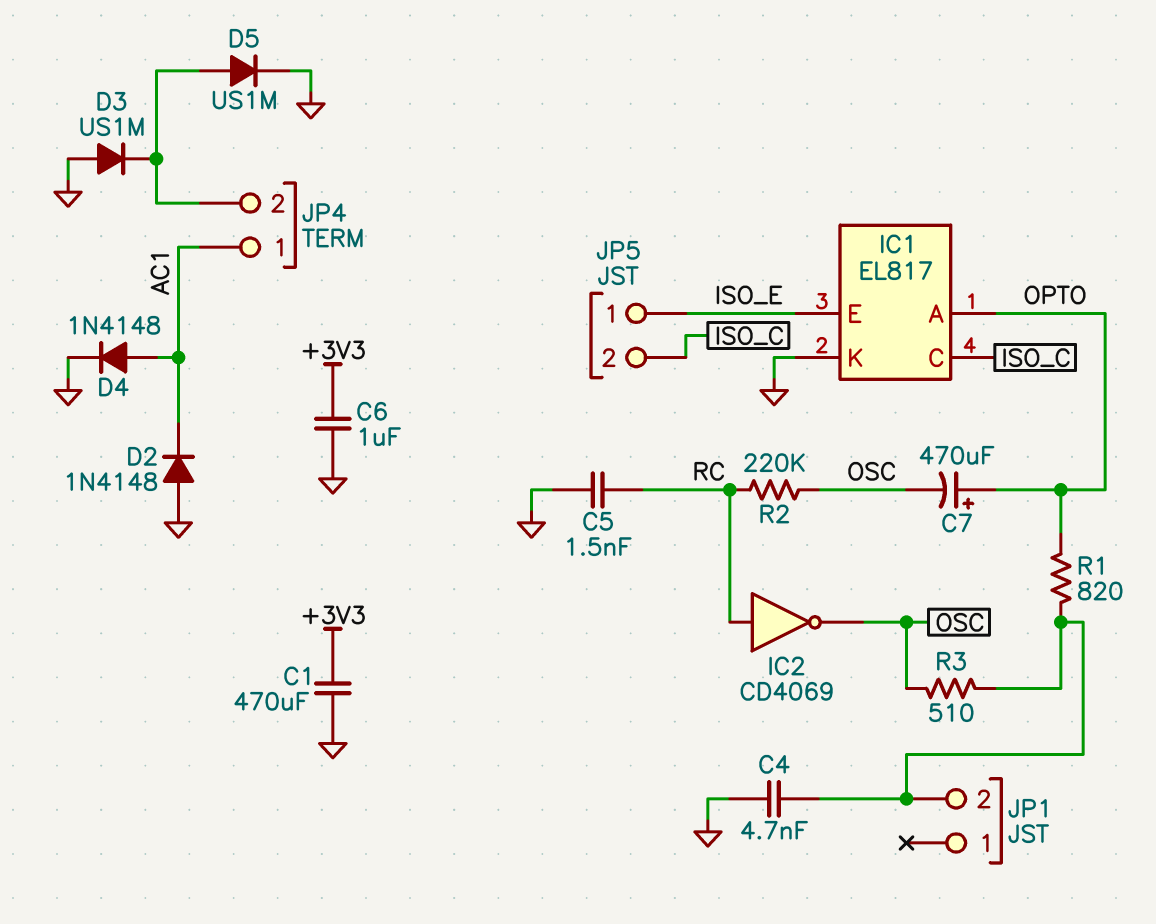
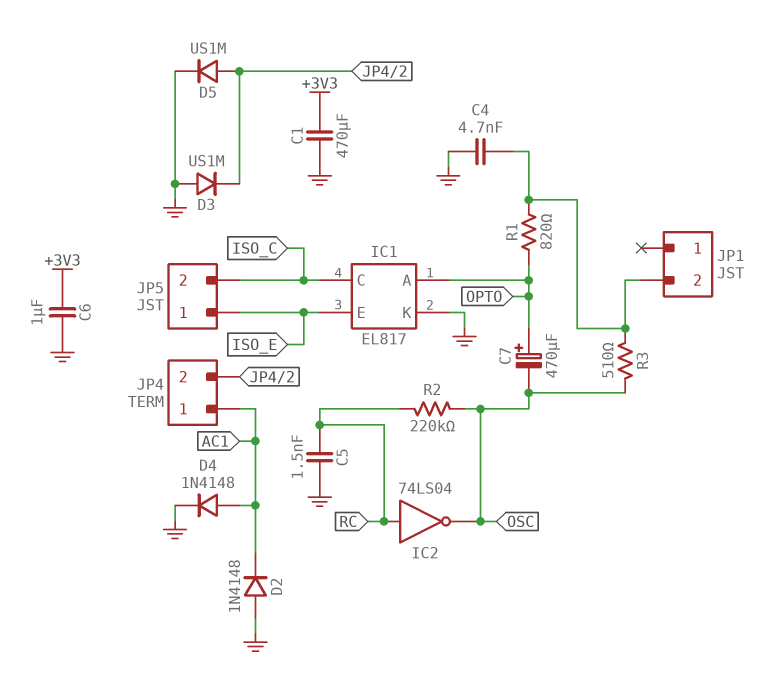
IC2: NOT CD4069 (in RC, out OSC) -> NOT 74LS04 (in RC, out OSC)

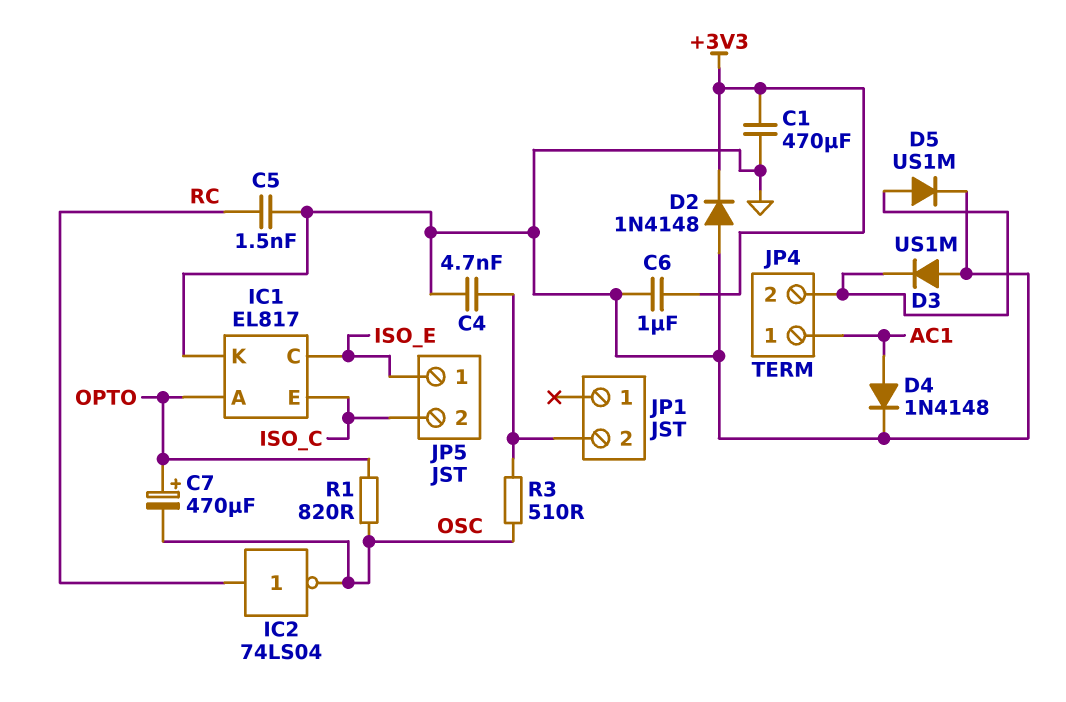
D2: diode 1N4148 (A GND, K AC1) -> diode 1N4148 (A GND, K +3V3)
IC1 pin C: ISO_C -> ISO_E
IC1 pin E: ISO_E -> ISO_C
R1: 820 (JP1/2, OPTO) -> 820 (OPTO, OSC)
R2: 220k (OSC, RC) -> none

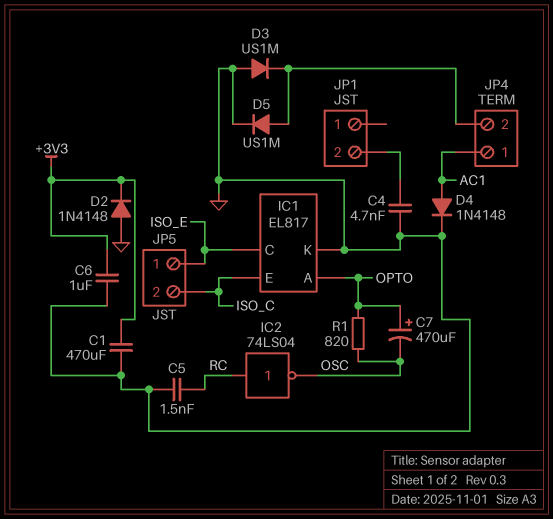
R3: 510 (JP1/2, OSC) -> none

